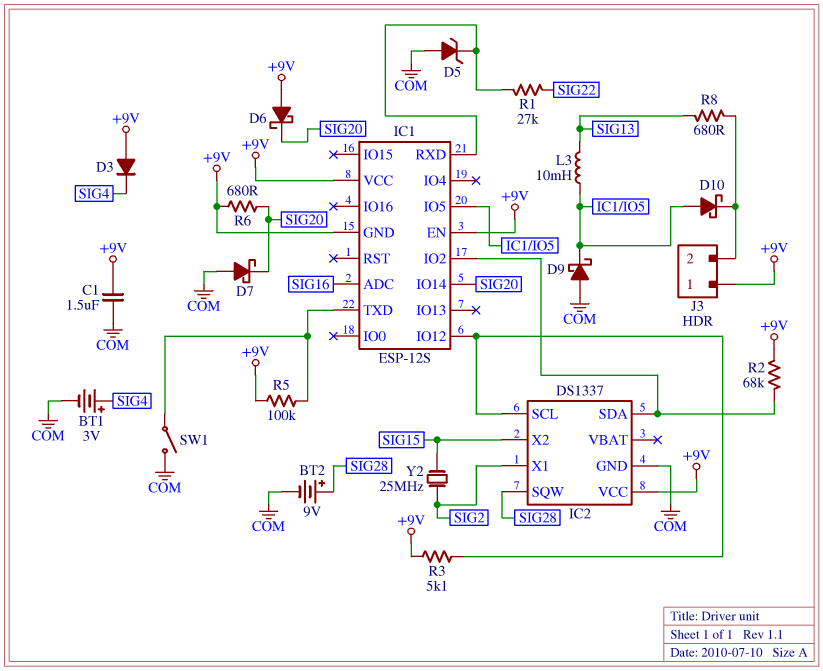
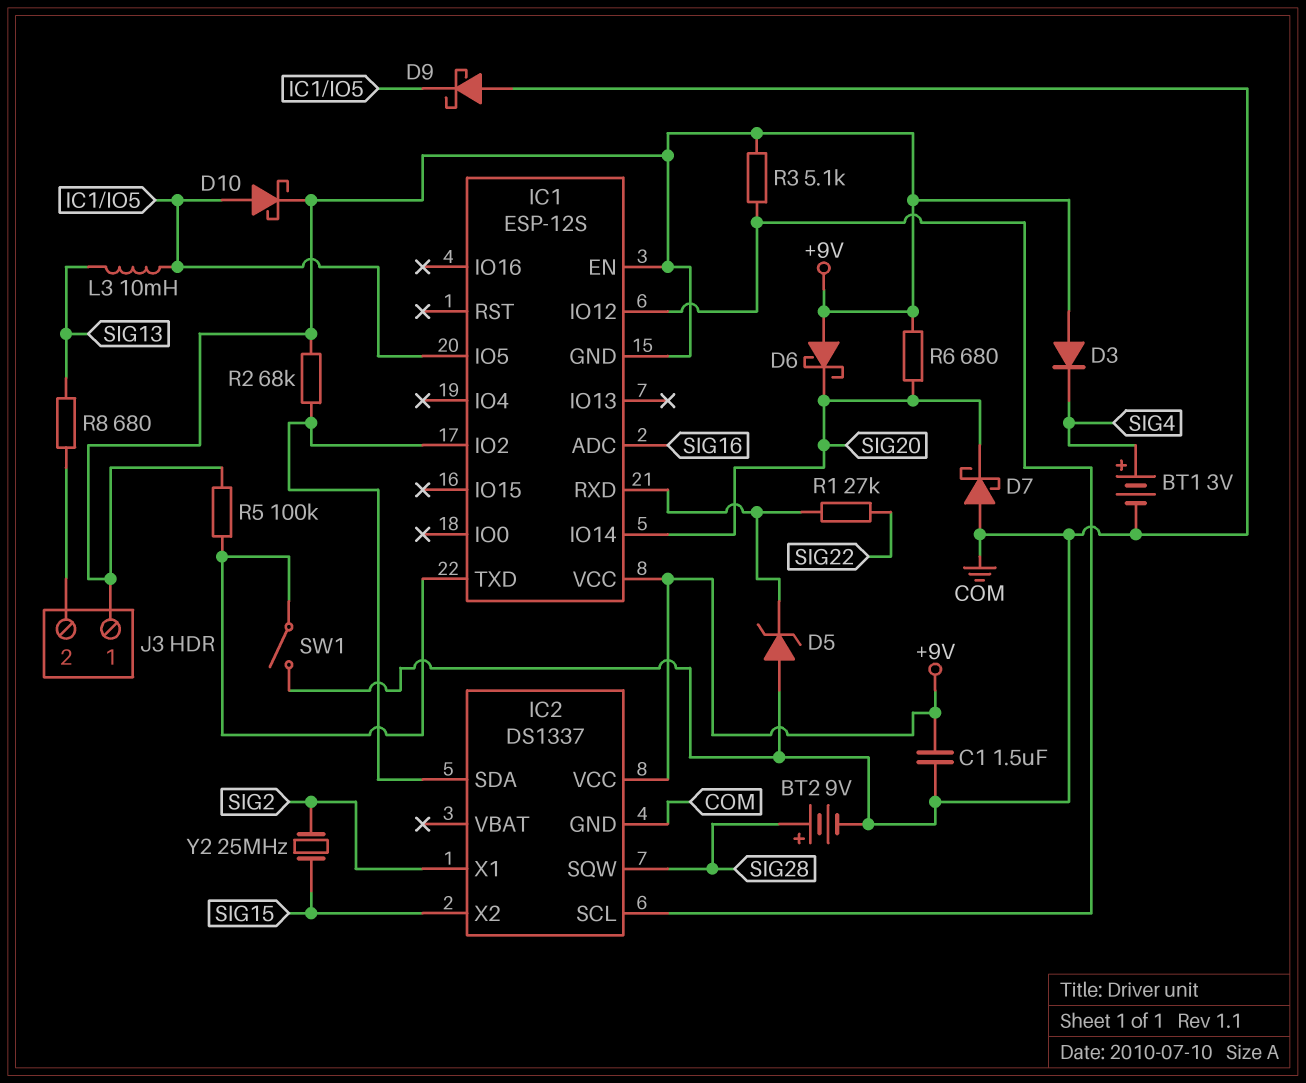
D10: schottky (A IC1/IO5, K J3/2) -> schottky (A IC1/IO5, K +9V)

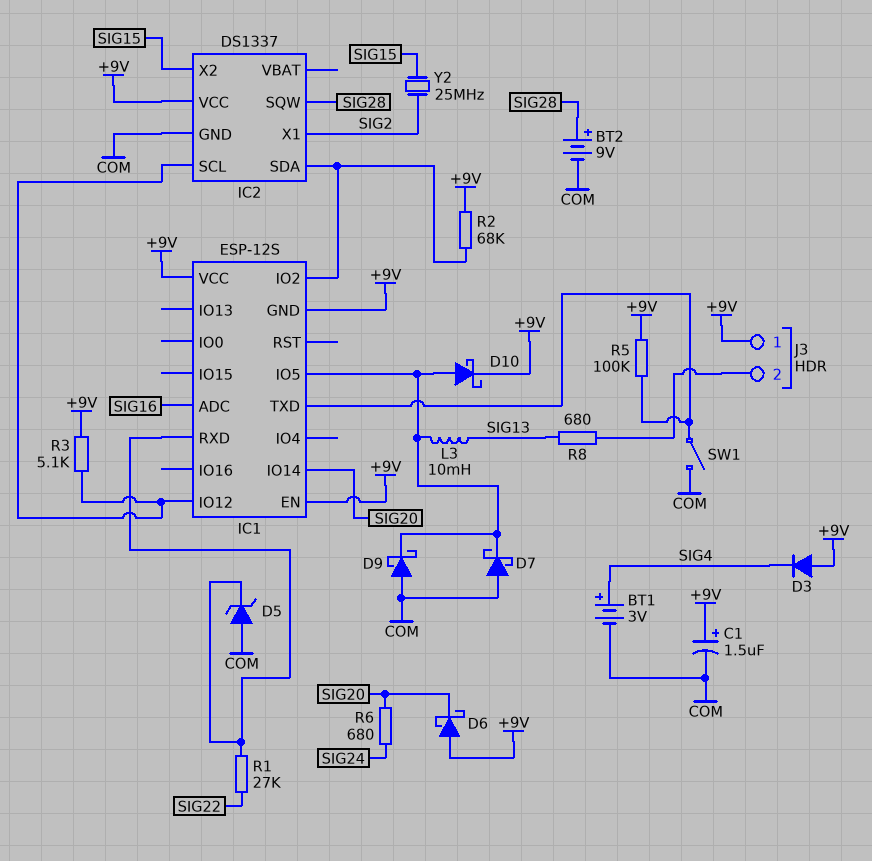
C1: 1.5uF (+9V, COM) -> 1.5uF (plus +9V, minus COM)
D7: schottky (A COM, K SIG20) -> schottky (A COM, K IC1/IO5)
R6: 680 (+9V, SIG20) -> 680 (SIG20, SIG24)

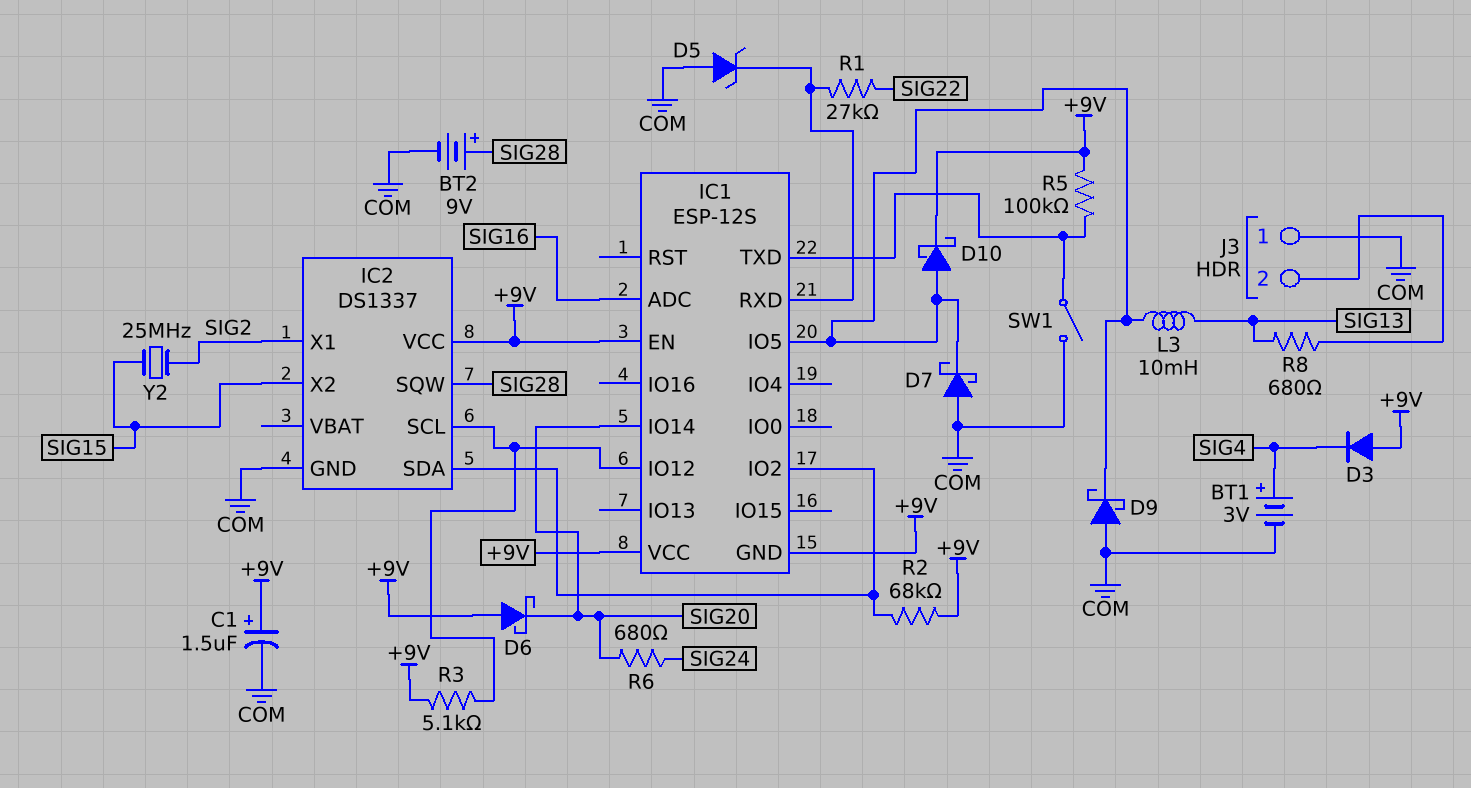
J3 pin 1: +9V -> COM

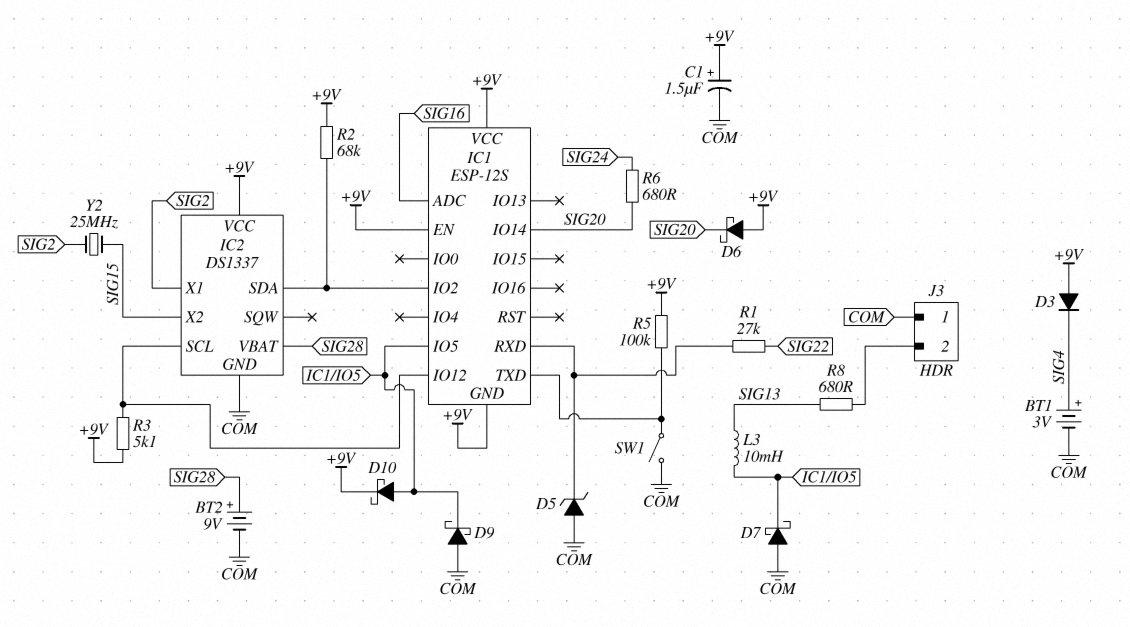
IC2 pin SQW: SIG28 -> none
IC2 pin VBAT: none -> SIG28

